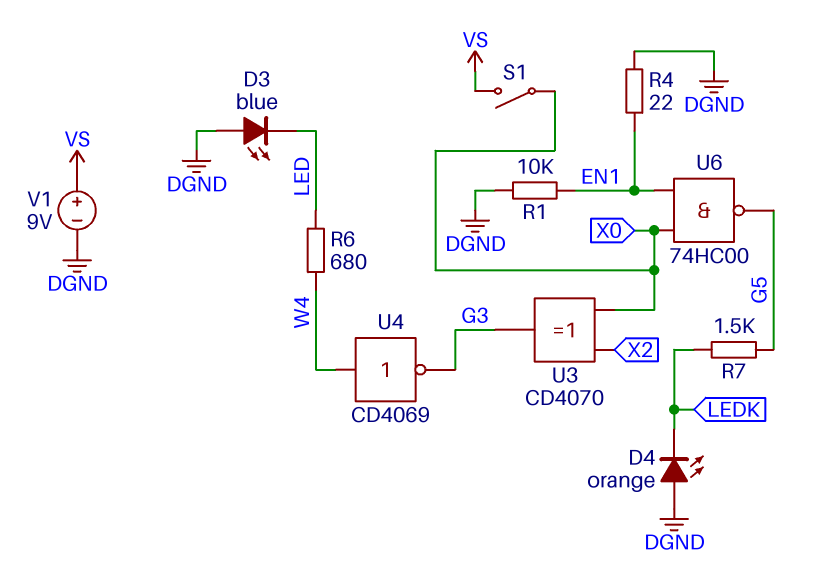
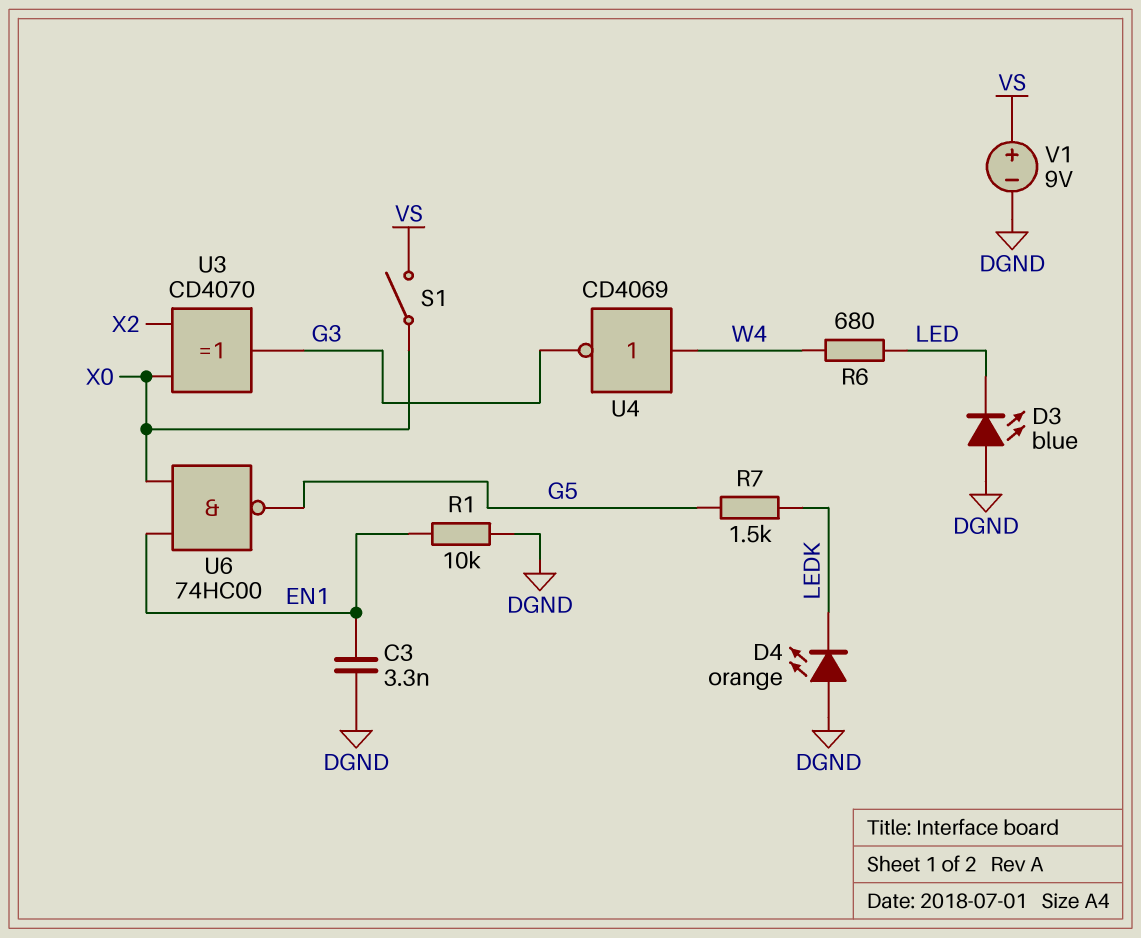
C3: none -> 3.3nF (DGND, EN1)
R4: 22 (DGND, EN1) -> none

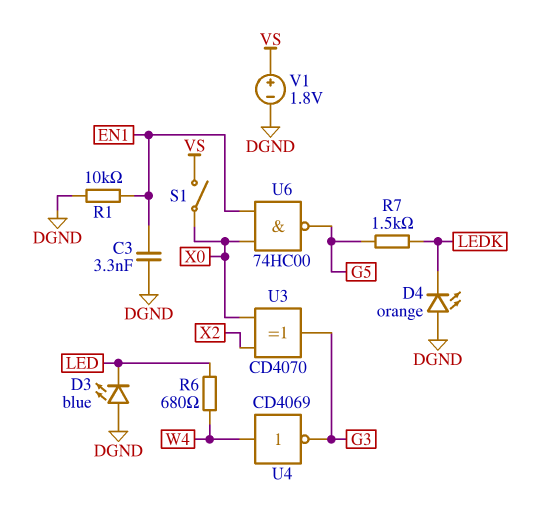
V1: 9V (plus VS, minus DGND) -> 1.8V (plus VS, minus DGND)

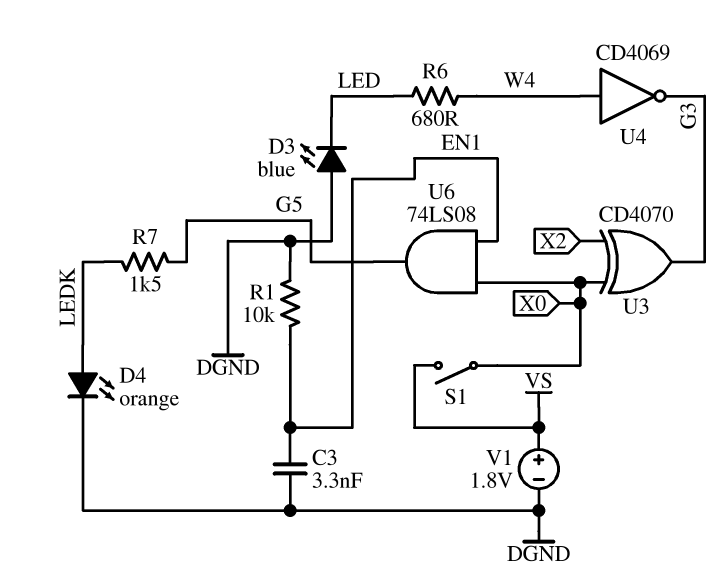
D4: LED orange (A DGND, K LEDK) -> LED orange (A LEDK, K DGND)
U6: NAND 74HC00 (in EN1, in X0, out G5) -> AND 74LS08 (in EN1, in X0, out G5)

